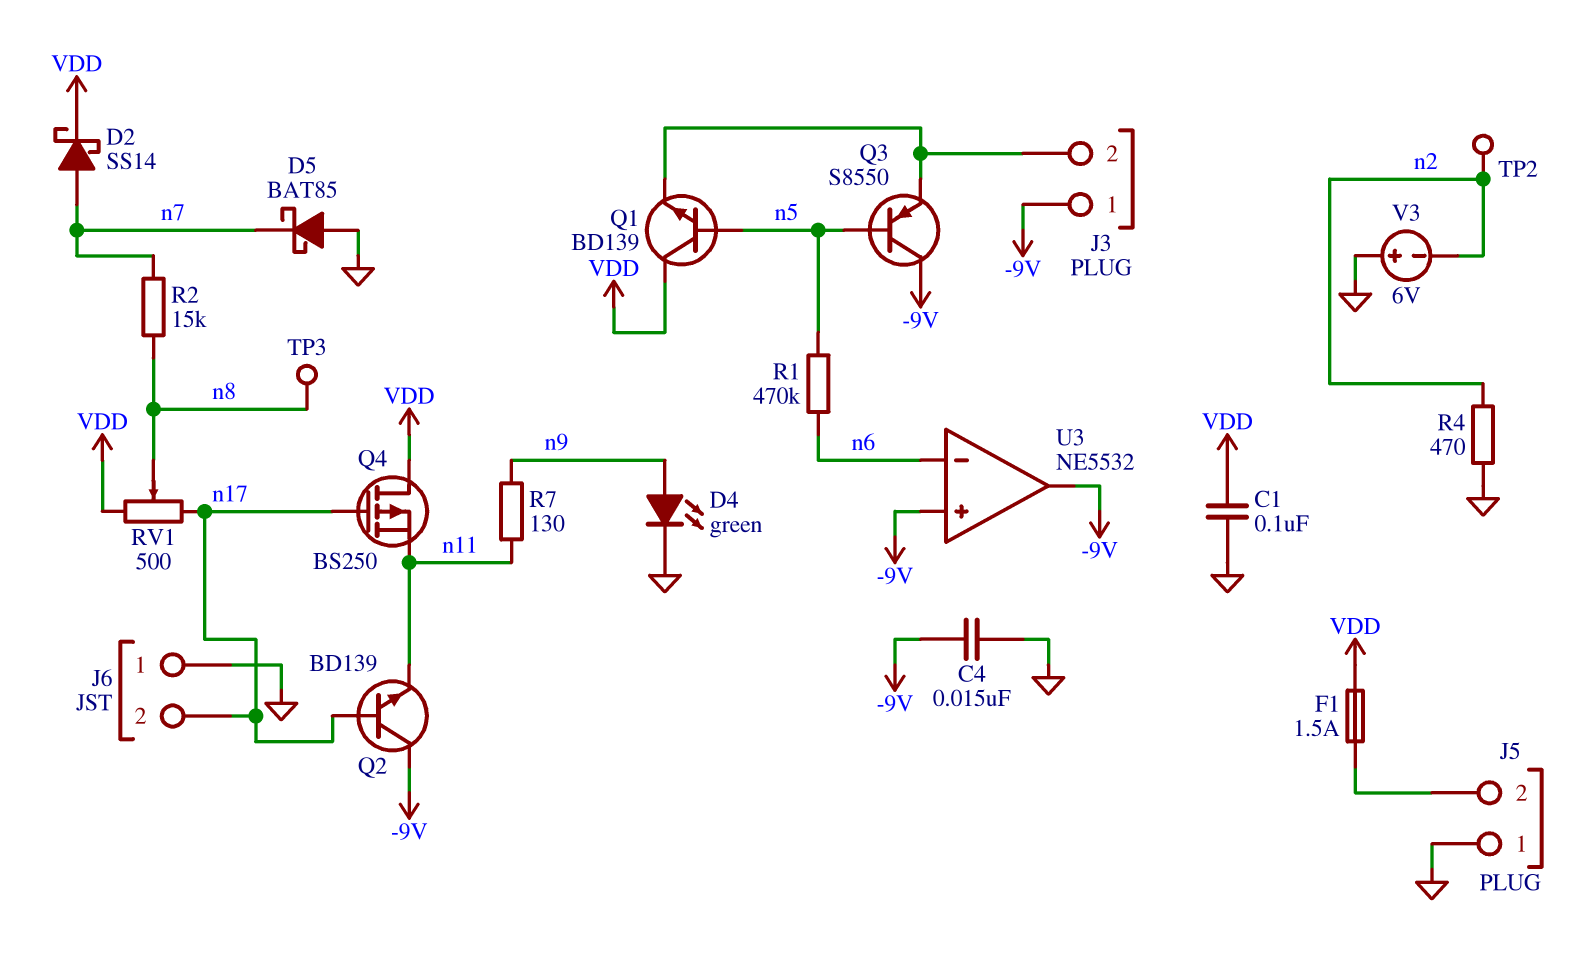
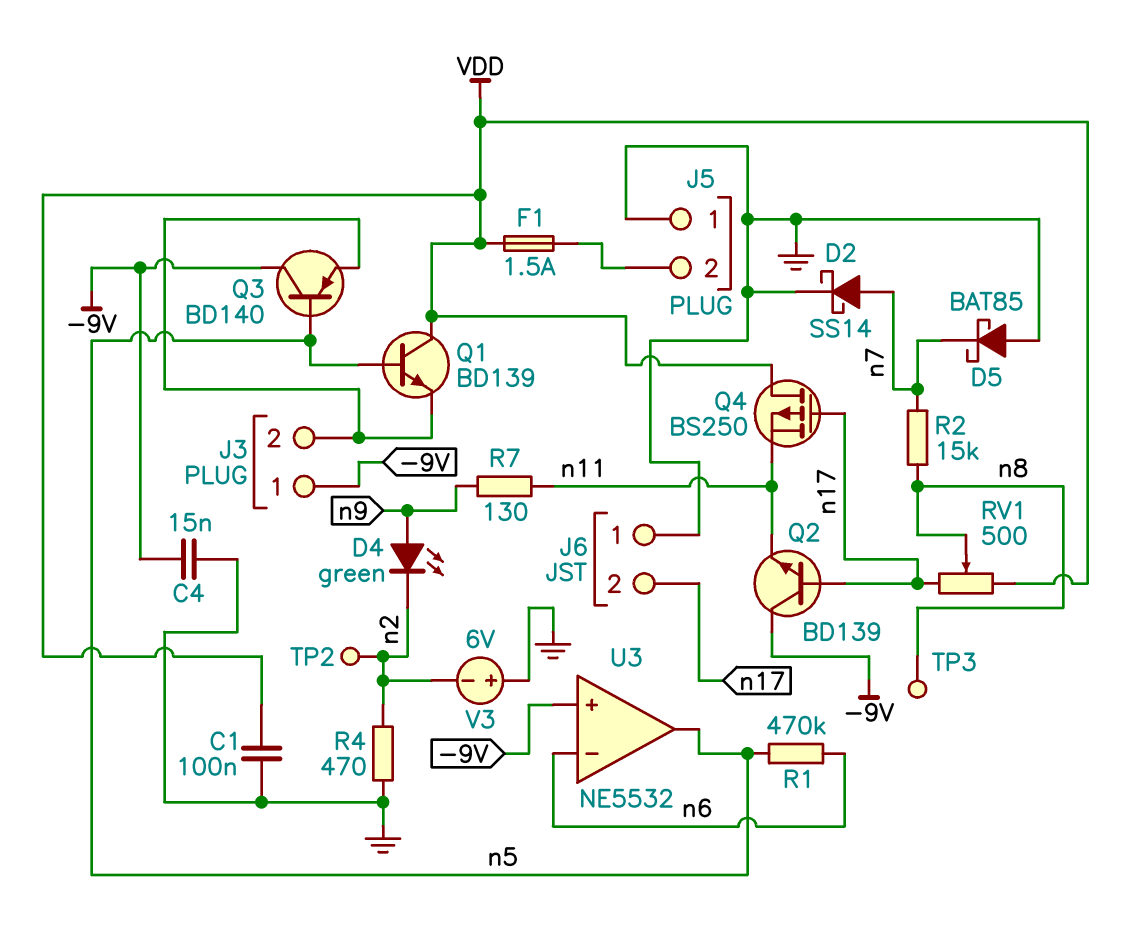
D2: schottky SS14 (A n7, K VDD) -> schottky SS14 (A n7, K GND)
D4: LED green (A n9, K GND) -> LED green (A n9, K n2)
Q3: PNP S8550 (B n5, C -9V, E J3/2) -> PNP BD140 (B n5, C -9V, E J3/2)
U3 pin out: -9V -> n5

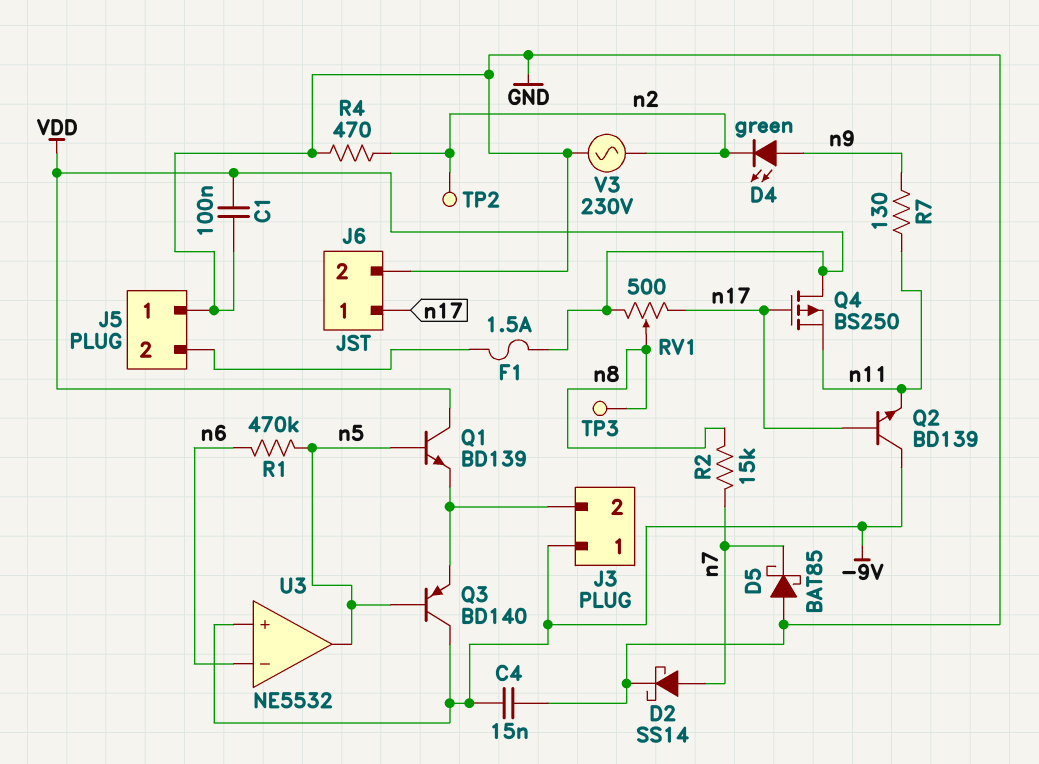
J6 pin 1: GND -> n17
J6 pin 2: n17 -> GND
V3: 6V (plus GND, minus n2) -> AC 230V (GND, n2)

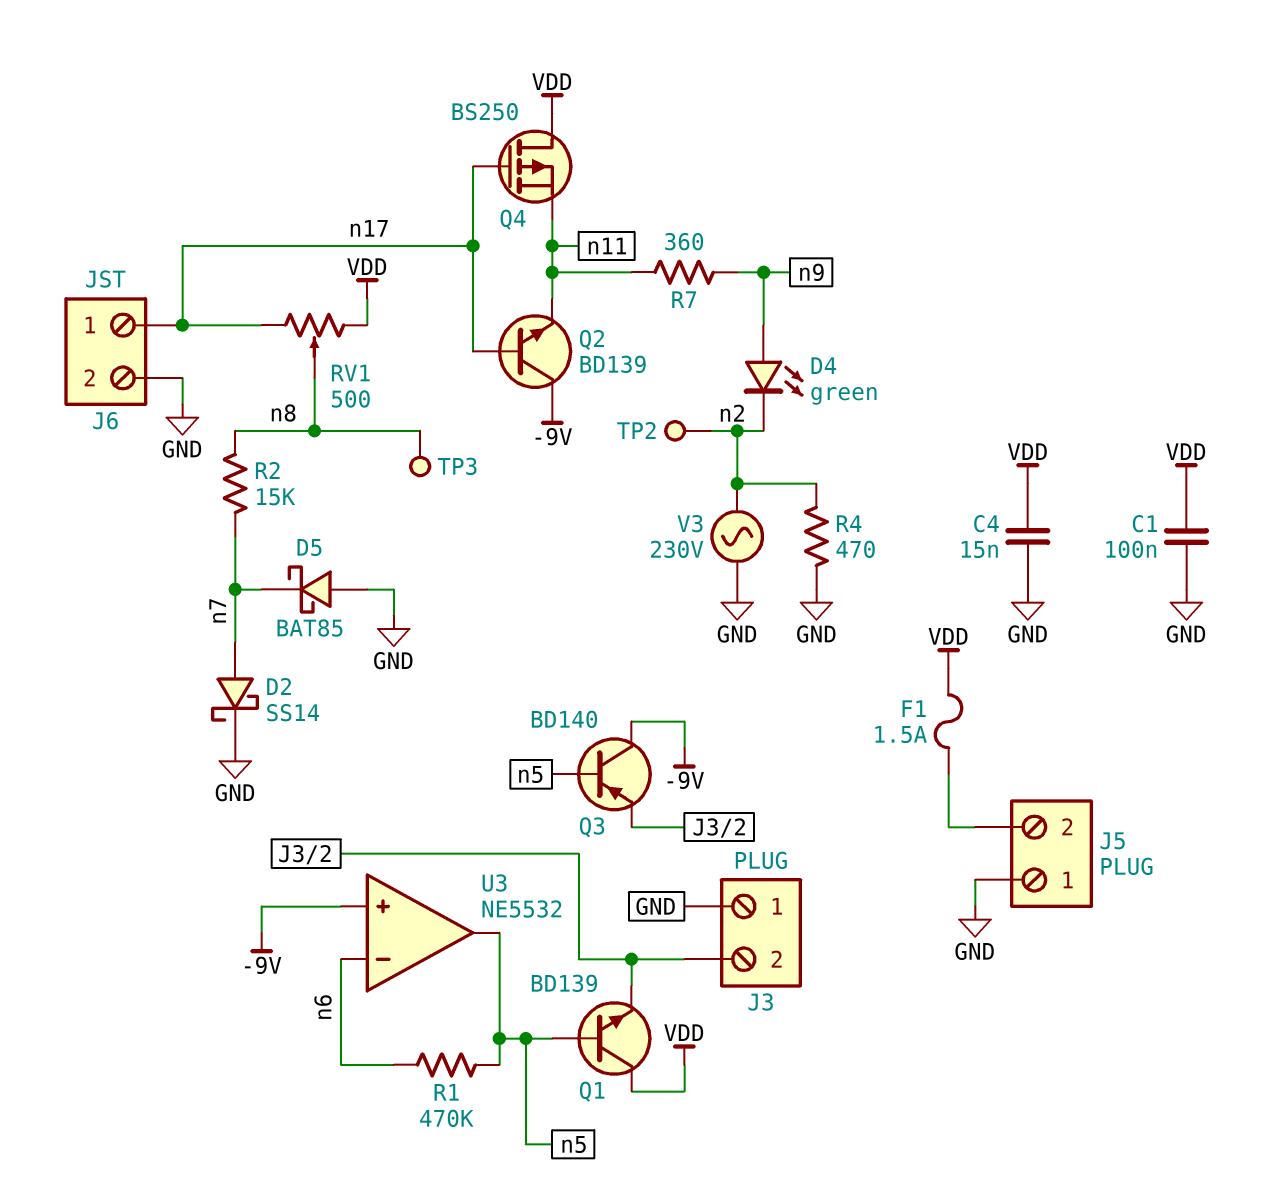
C4: 15nF (-9V, GND) -> 15nF (GND, VDD)
J3 pin 1: -9V -> GND
R7: 130 (n9, n11) -> 360 (n9, n11)

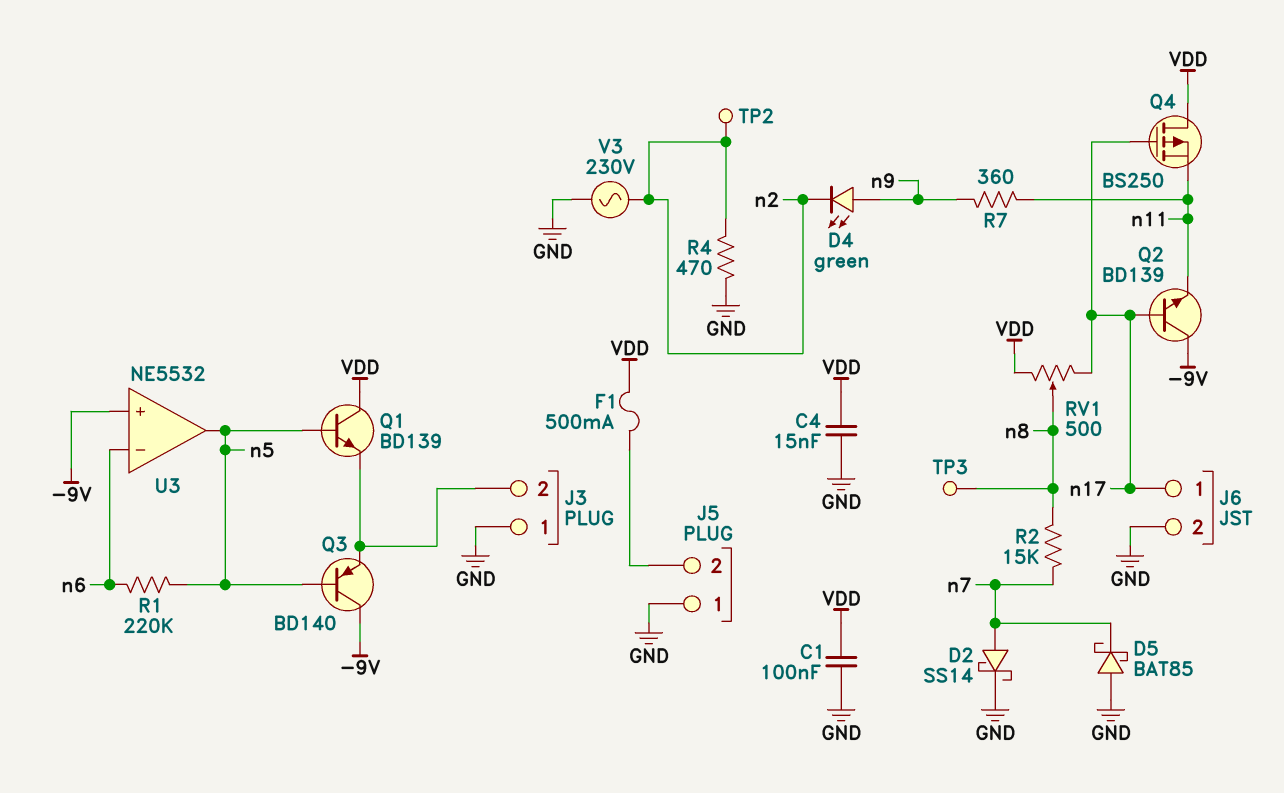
F1: 1.5A (J5/2, VDD) -> 500mA (J5/2, VDD)
R1: 470k (n5, n6) -> 220k (n5, n6)

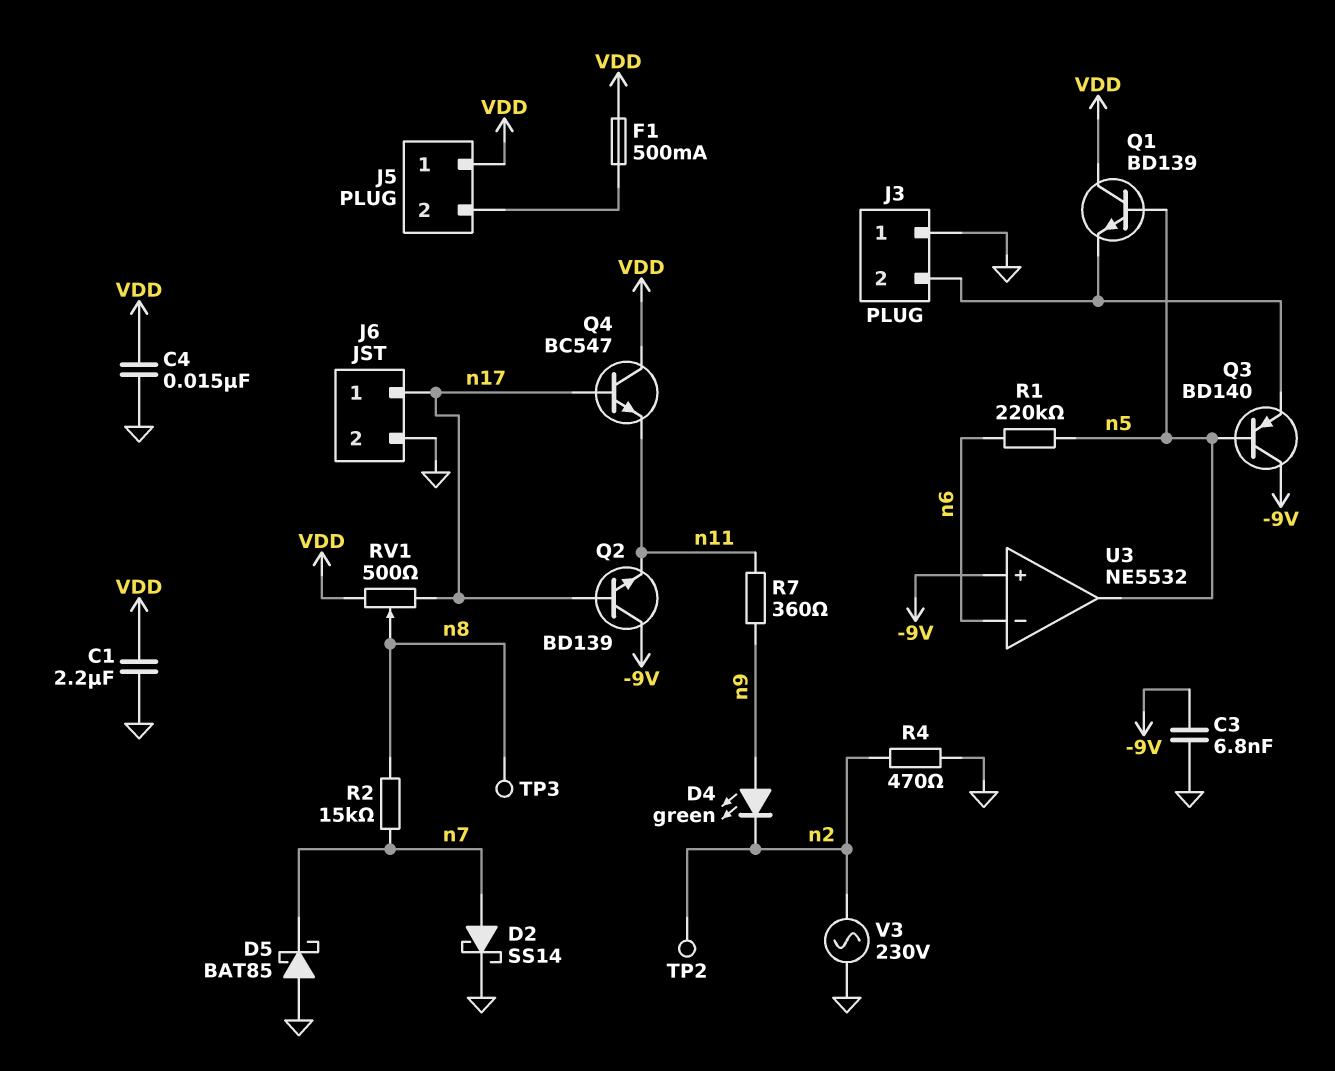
C1: 100nF (GND, VDD) -> 2.2uF (GND, VDD)
C3: none -> 6.8nF (-9V, GND)
J5 pin 1: GND -> VDD
Q4: PMOS BS250 (G n17, D VDD, S n11) -> NPN BC547 (B n17, C VDD, E n11)

